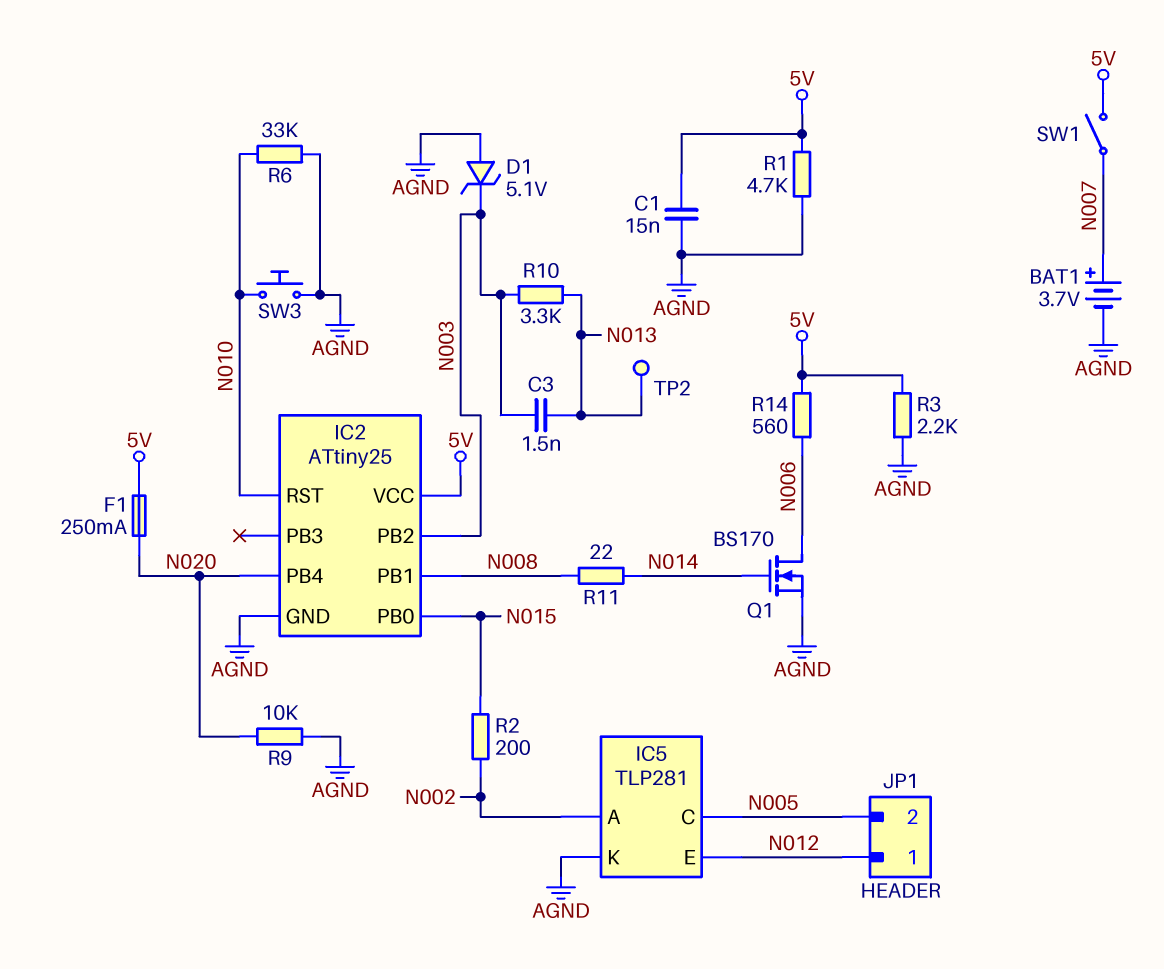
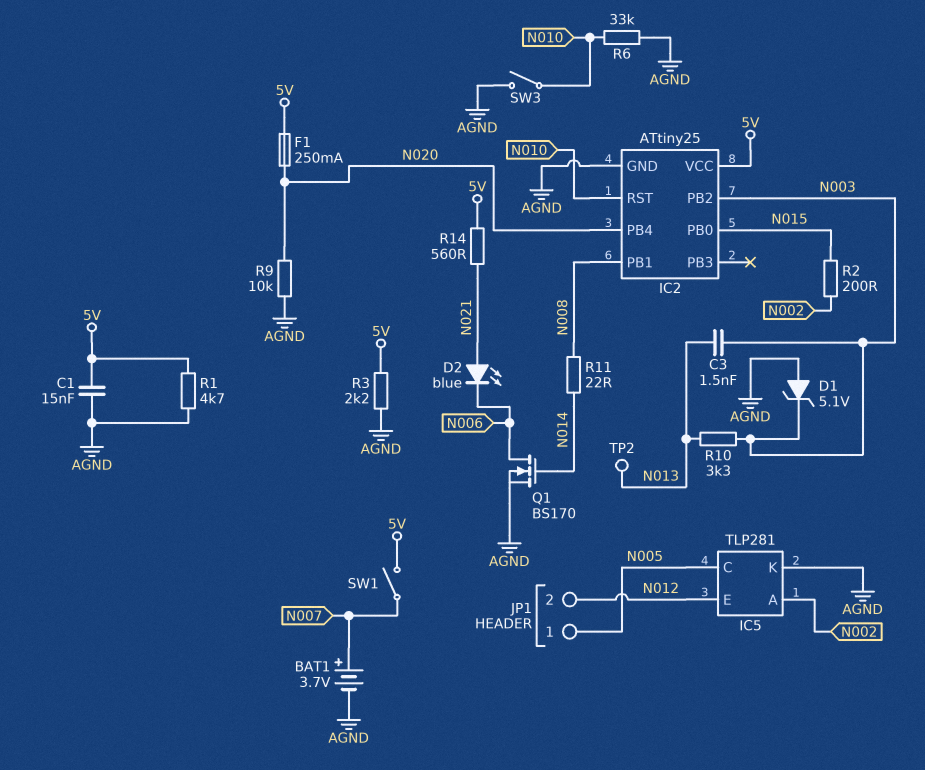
D2: none -> LED blue (A N021, K N006)
JP1 pin 1: N012 -> N005
JP1 pin 2: N005 -> N012
R14: 560 (5V, N006) -> 560 (5V, N021)
SW3: button (AGND, N010) -> switch (AGND, N010)

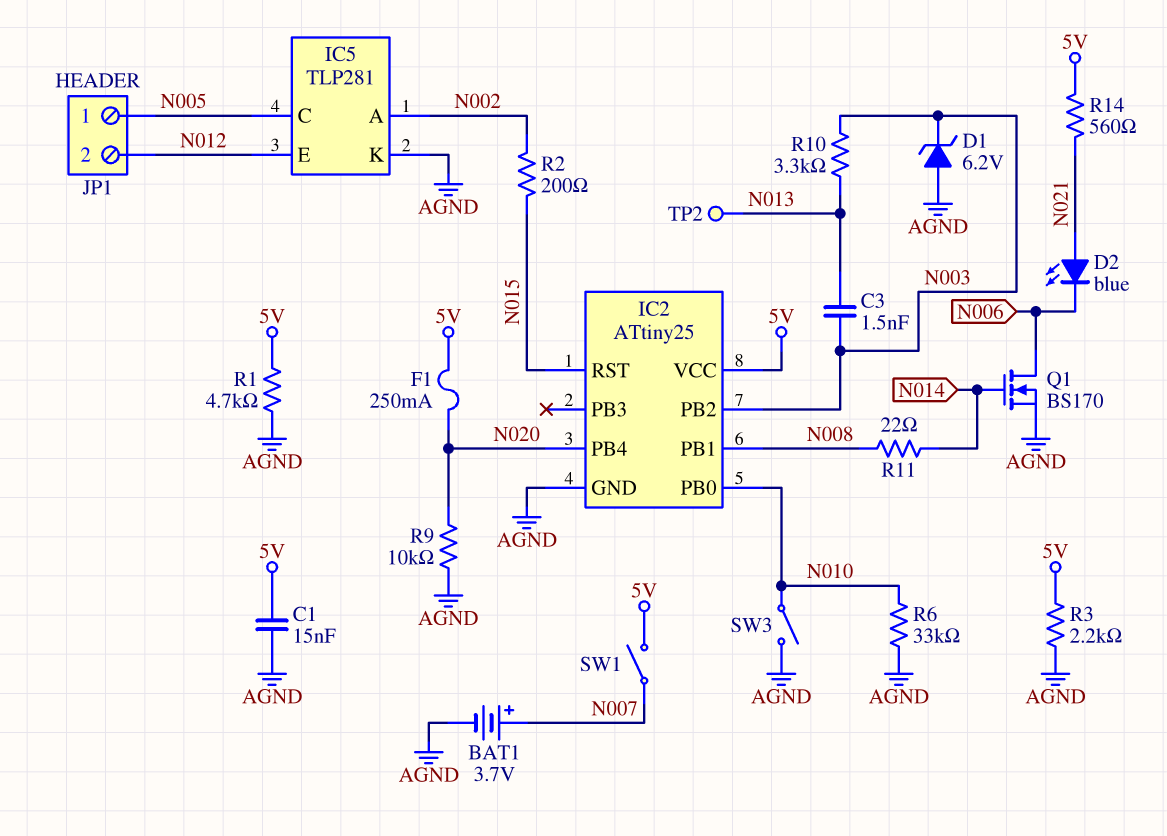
D1: zener 5.1V (A AGND, K N003) -> zener 6.2V (A AGND, K N003)
IC2 pin PB0: N015 -> N010
IC2 pin RST: N010 -> N015

